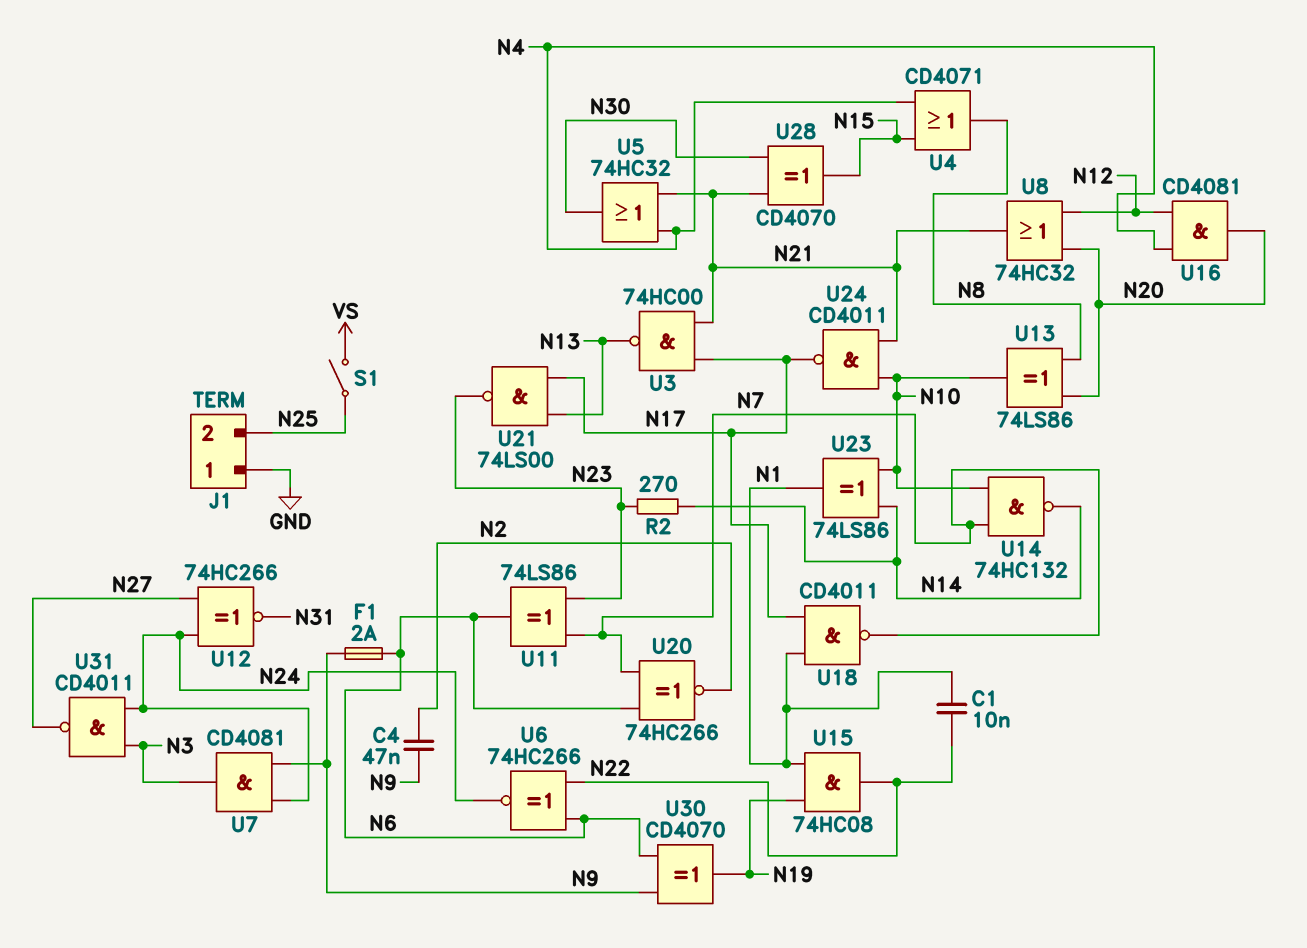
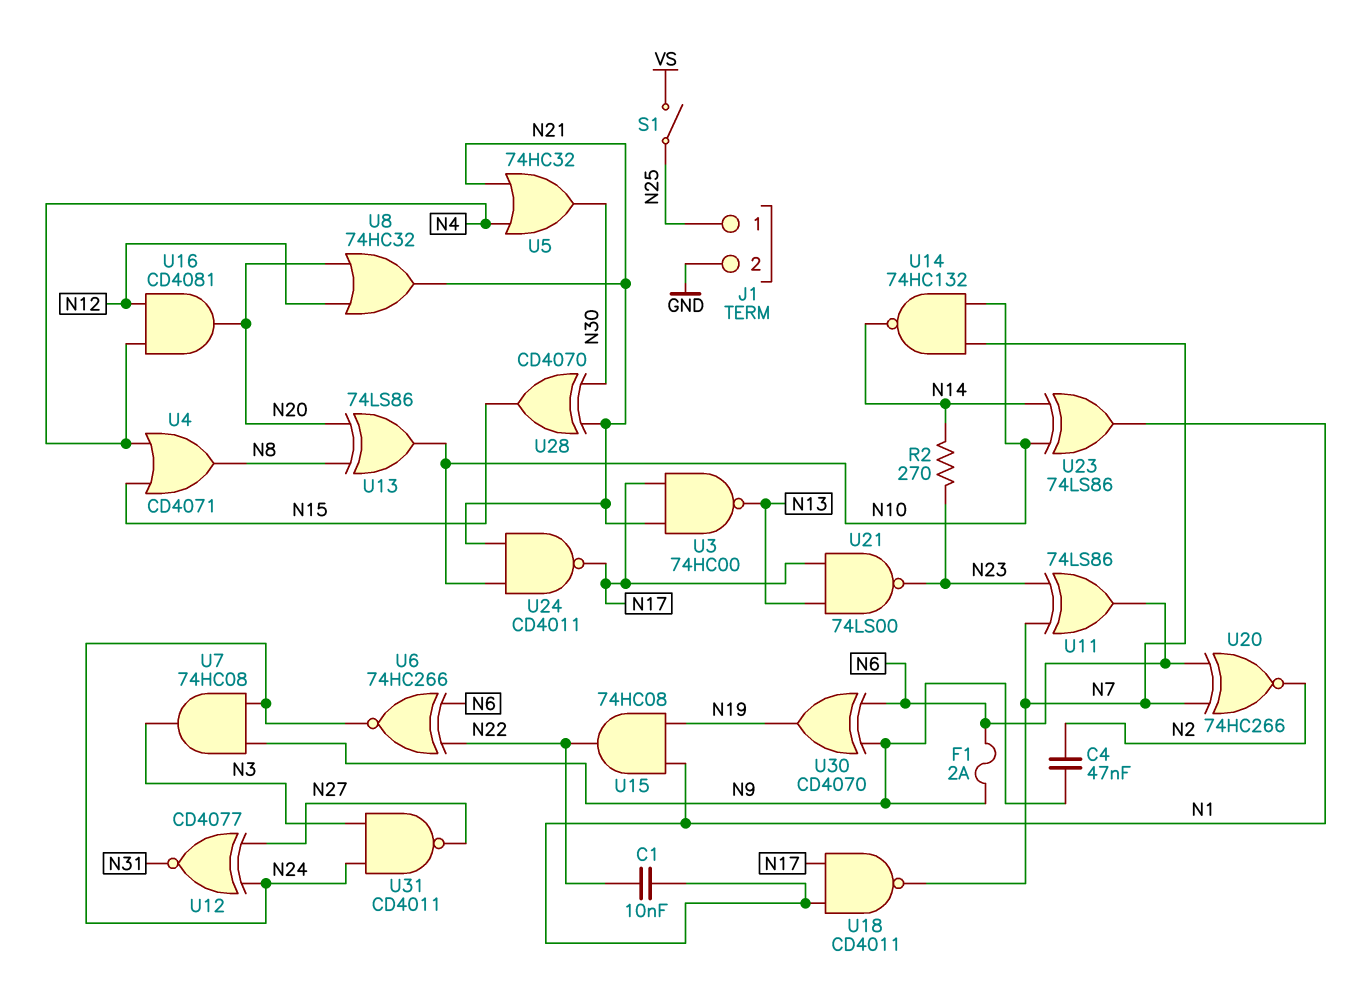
J1 pin 1: GND -> N25
J1 pin 2: N25 -> GND
U7: AND CD4081 (in N9, in N24, out N3) -> AND 74HC08 (in N9, in N24, out N3)
U12: XNOR 74HC266 (in N24, in N27, out N31) -> XNOR CD4077 (in N24, in N27, out N31)

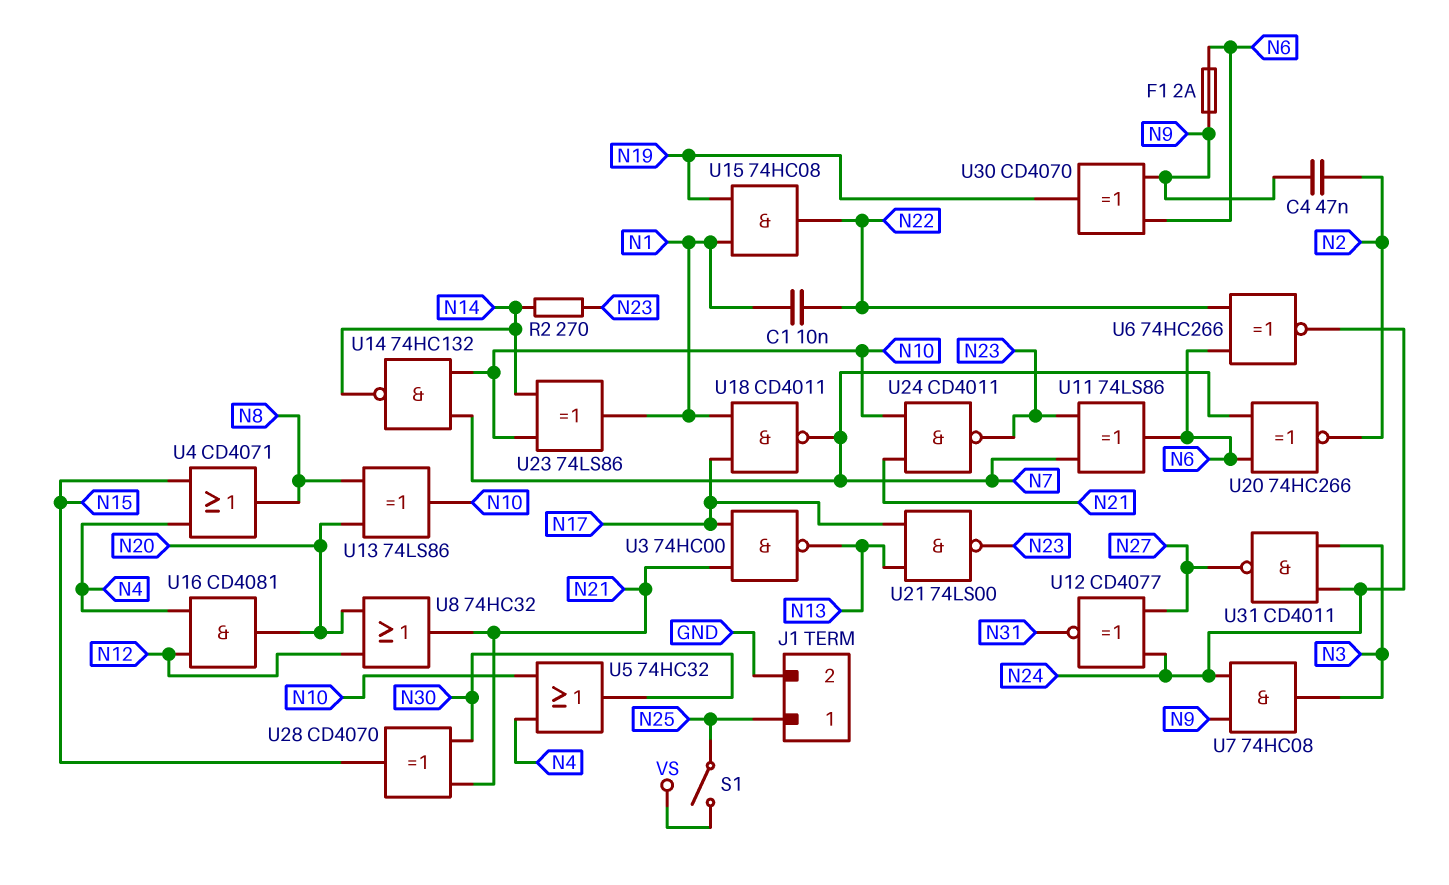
U5: OR 74HC32 (in N4, in N21, out N30) -> OR 74HC32 (in N4, in N10, out N30)
U24: NAND CD4011 (in N10, in N21, out N17) -> NAND CD4011 (in N10, in N21, out N23)

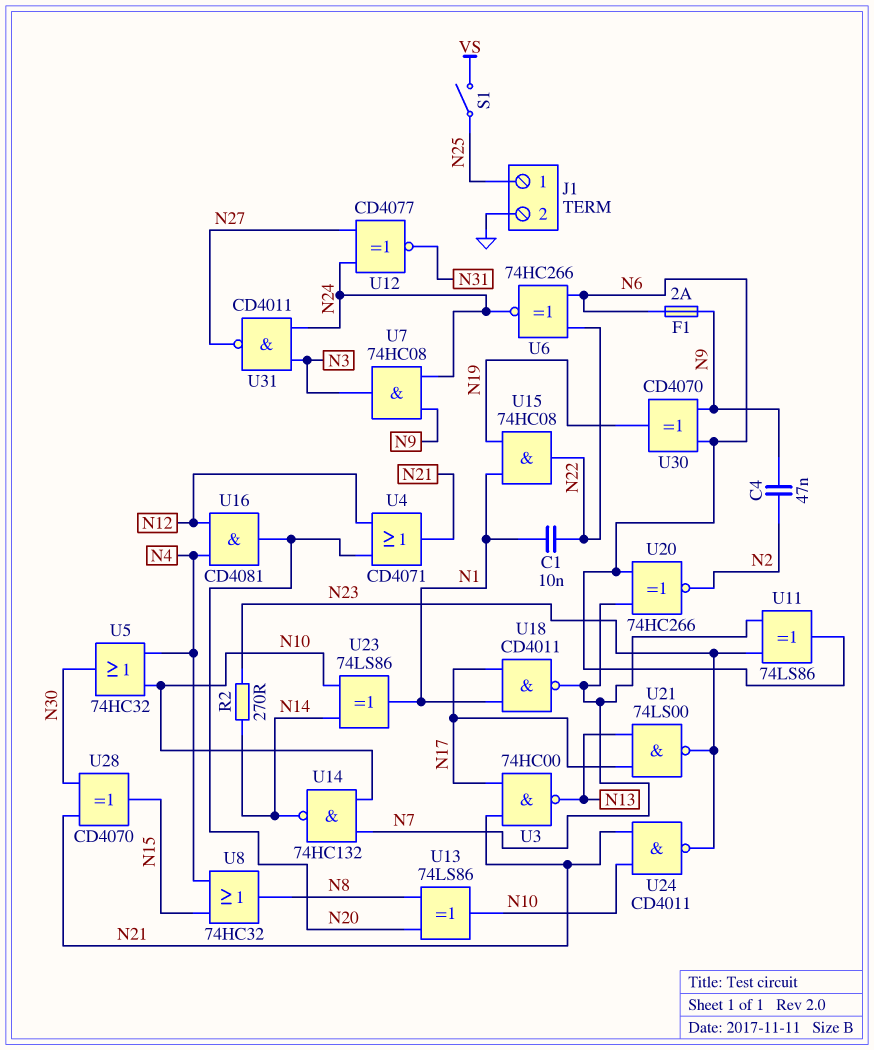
U4: OR CD4071 (in N4, in N15, out N8) -> OR CD4071 (in N12, in N20, out N21)
U8: OR 74HC32 (in N12, in N20, out N21) -> OR 74HC32 (in N4, in N15, out N8)

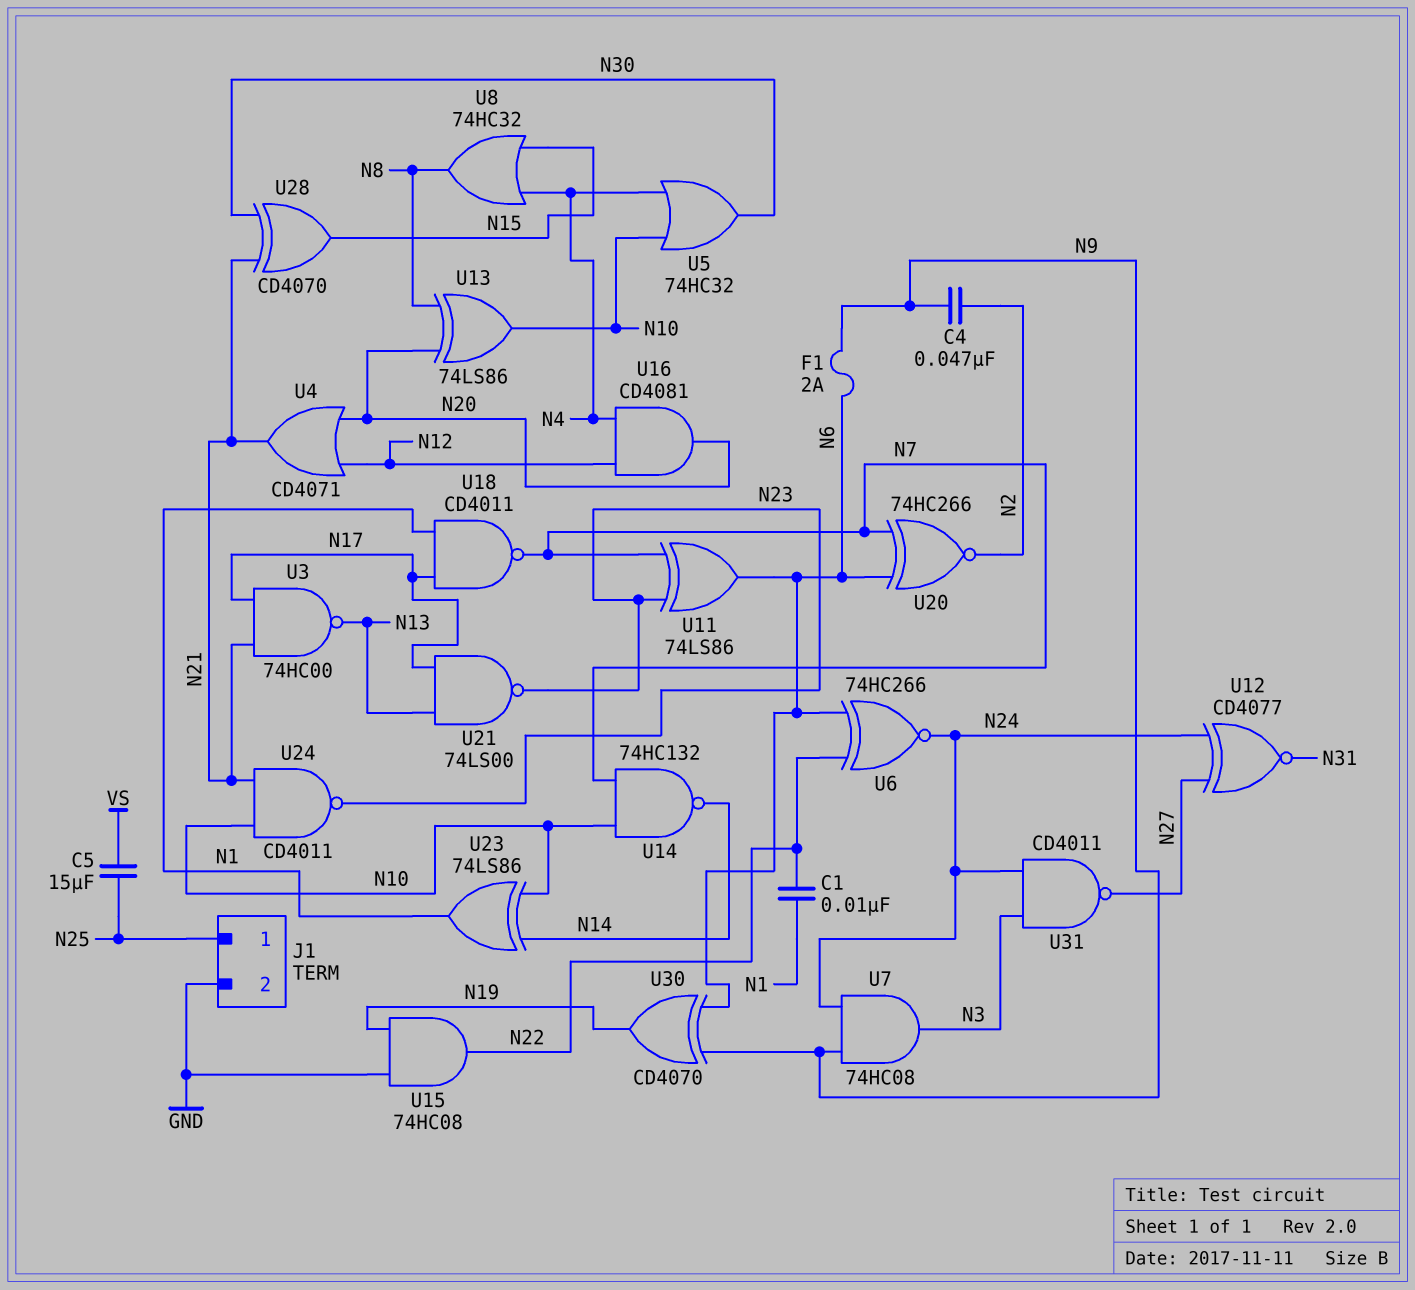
C5: none -> 15uF (N25, VS)
R2: 270 (N14, N23) -> none
S1: switch (N25, VS) -> none
U15: AND 74HC08 (in N1, in N19, out N22) -> AND 74HC08 (in GND, in N19, out N22)

